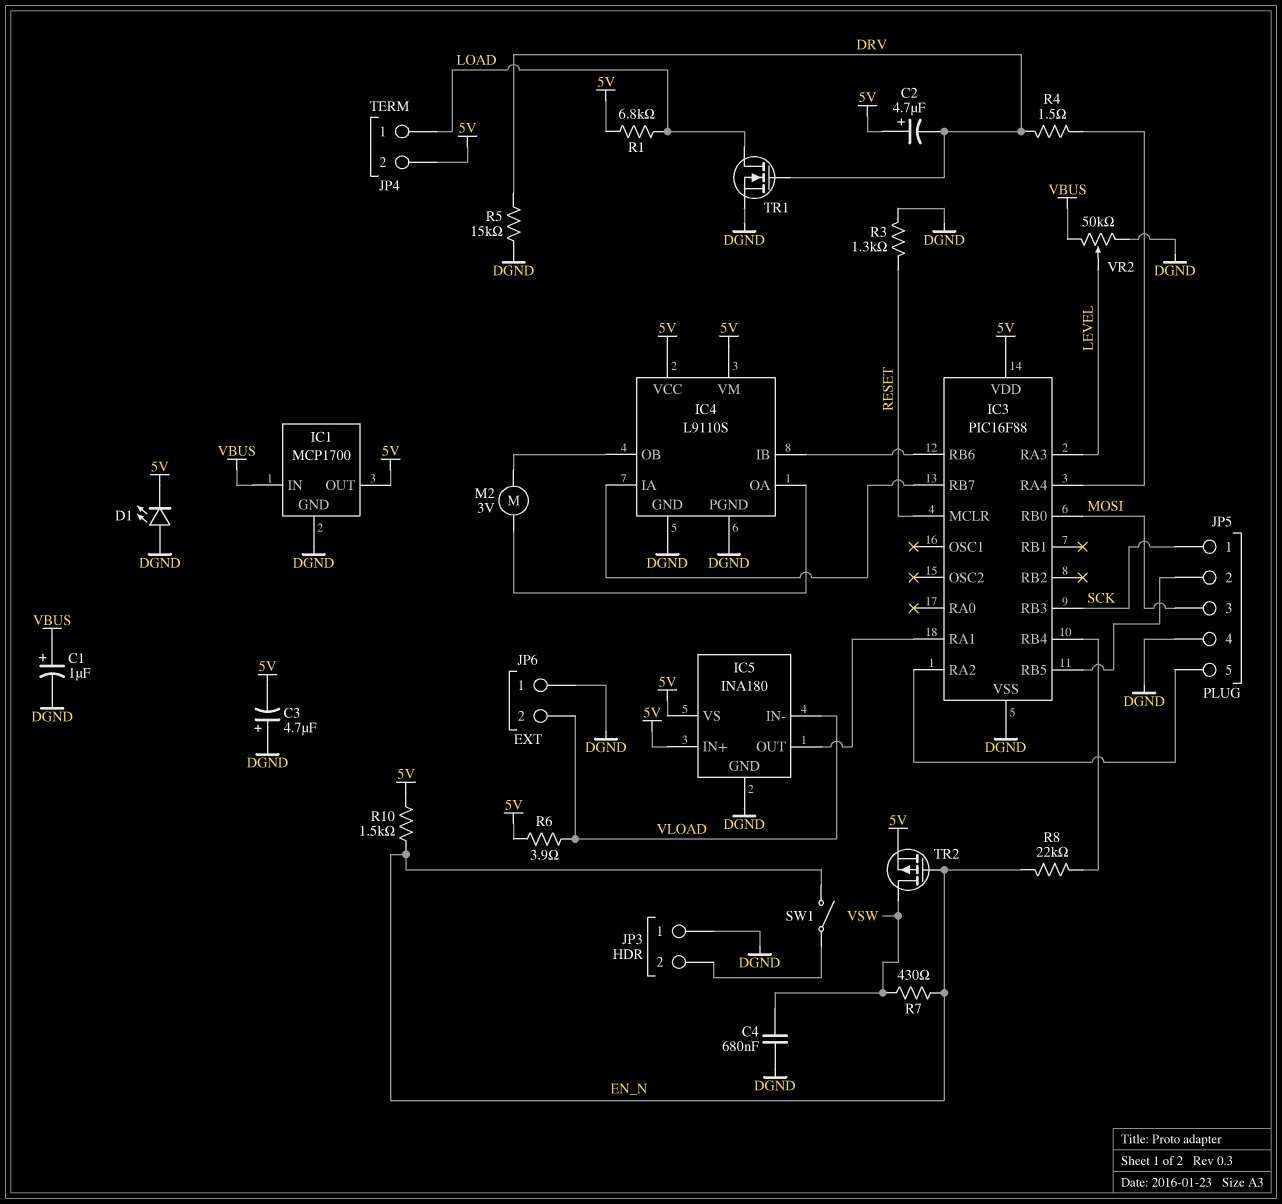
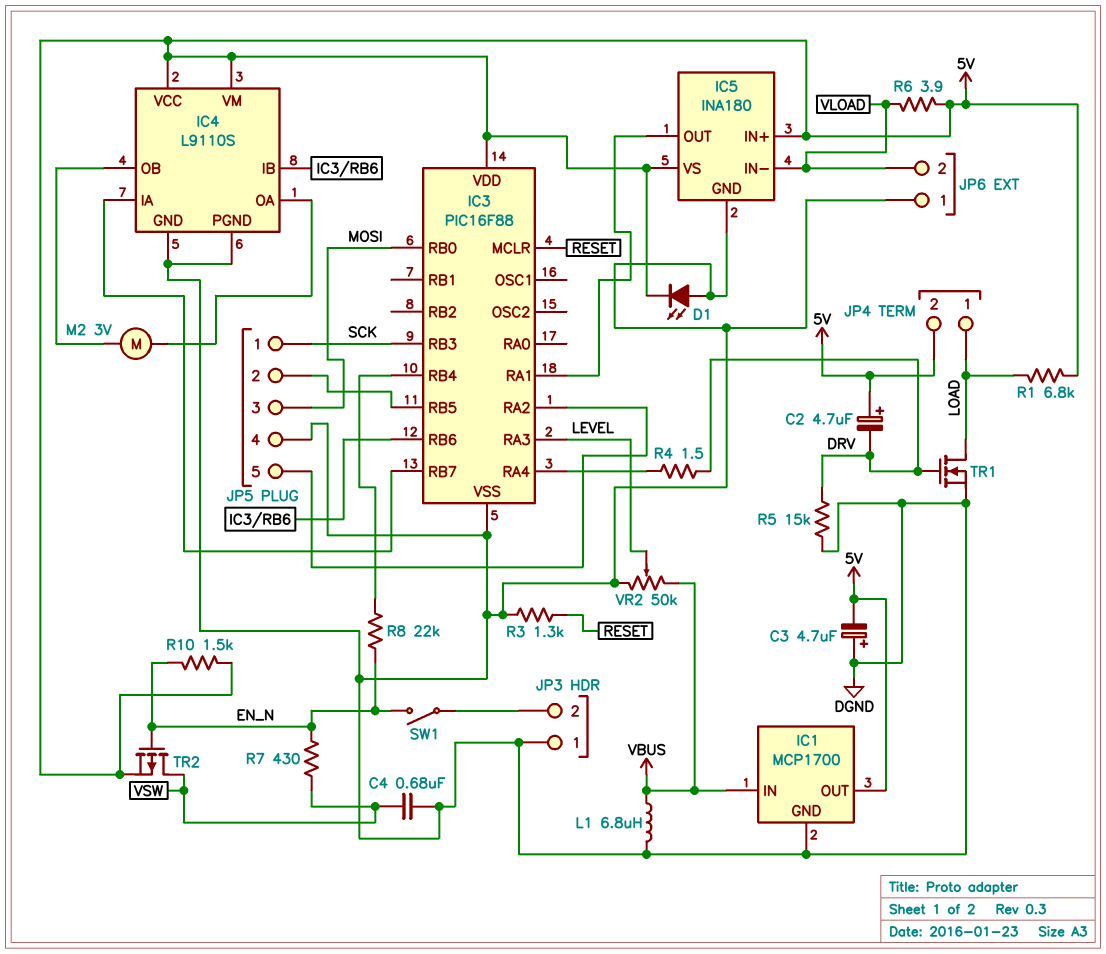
C1: 1uF (plus VBUS, minus DGND) -> none
L1: none -> 6.8uH (DGND, VBUS)

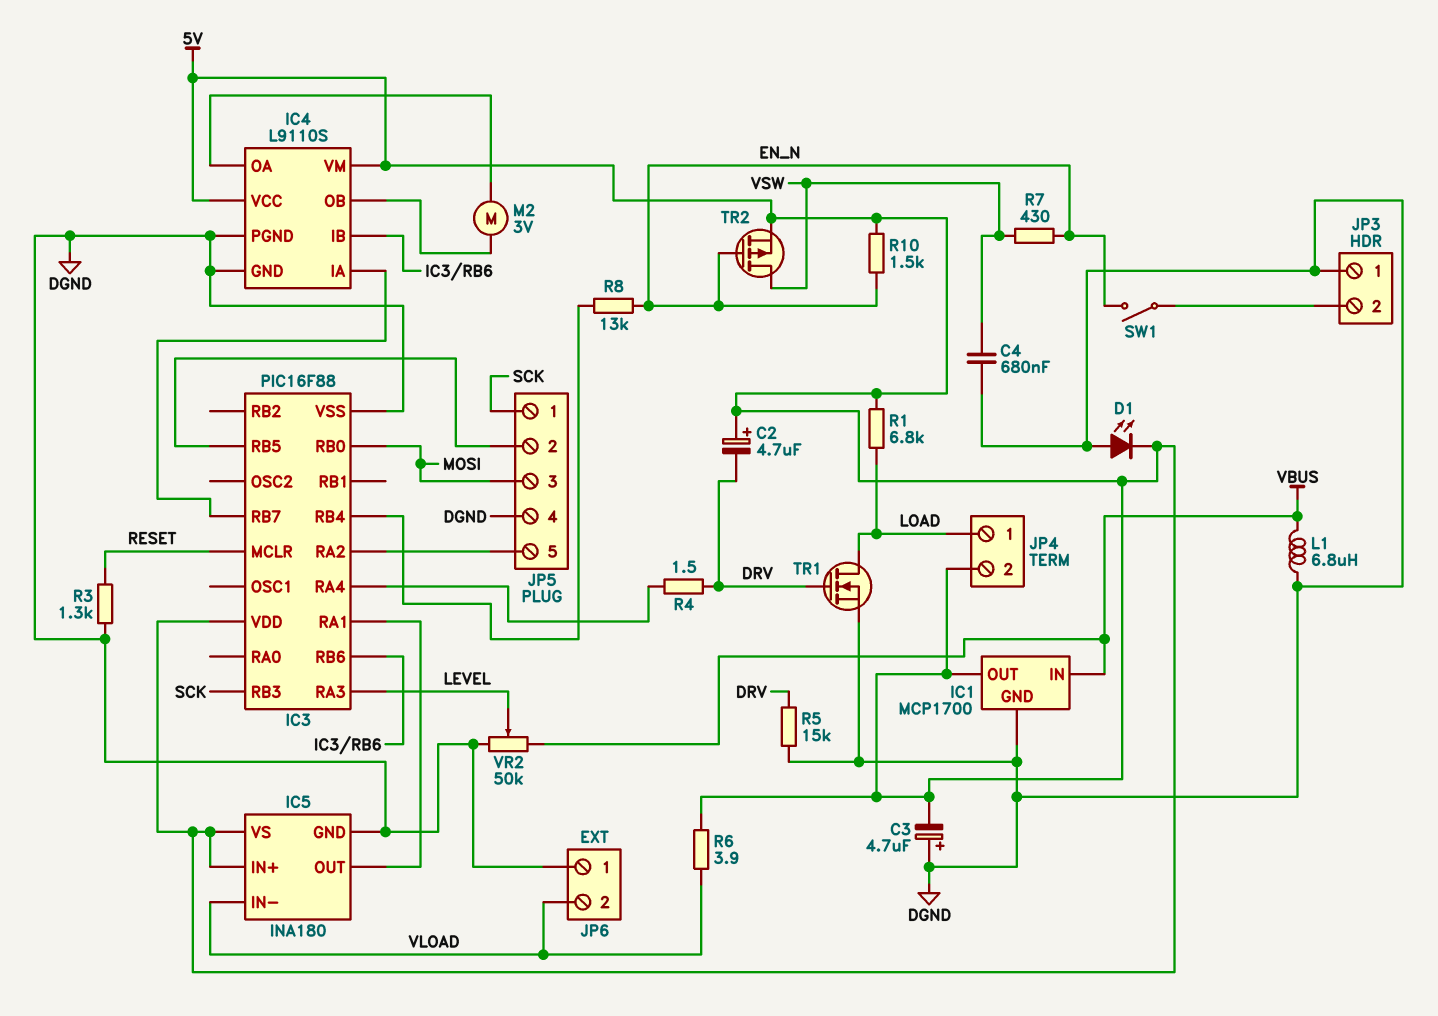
R8: 22k (EN_N, IC3/RB4) -> 13k (EN_N, IC3/RB4)

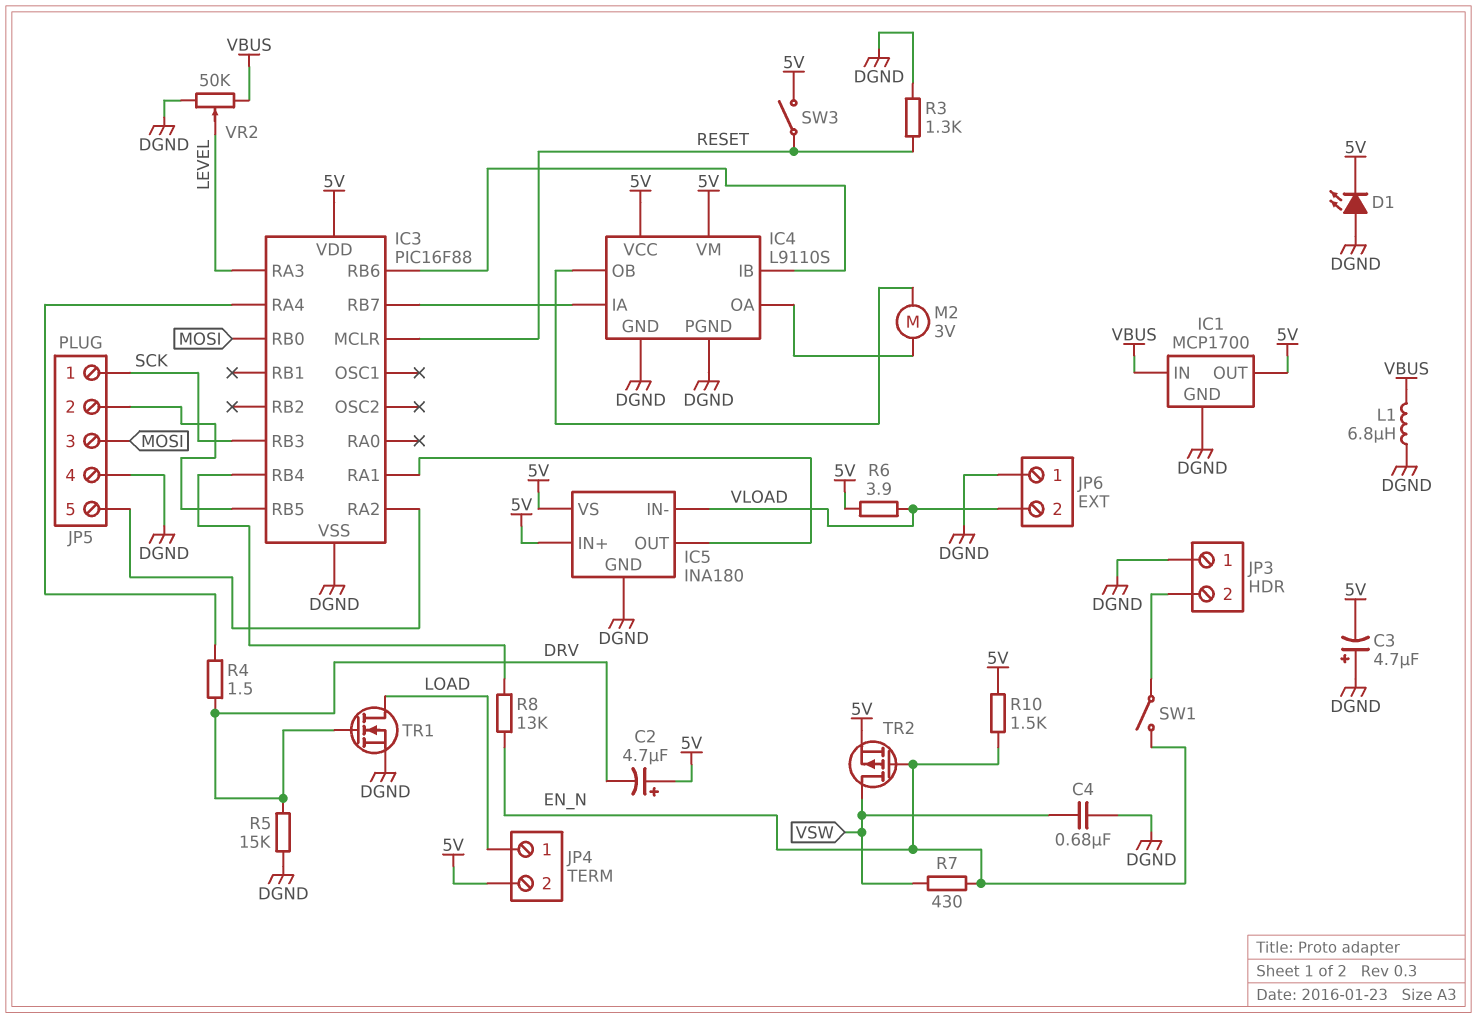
R1: 6.8k (5V, LOAD) -> none
SW3: none -> switch (5V, RESET)

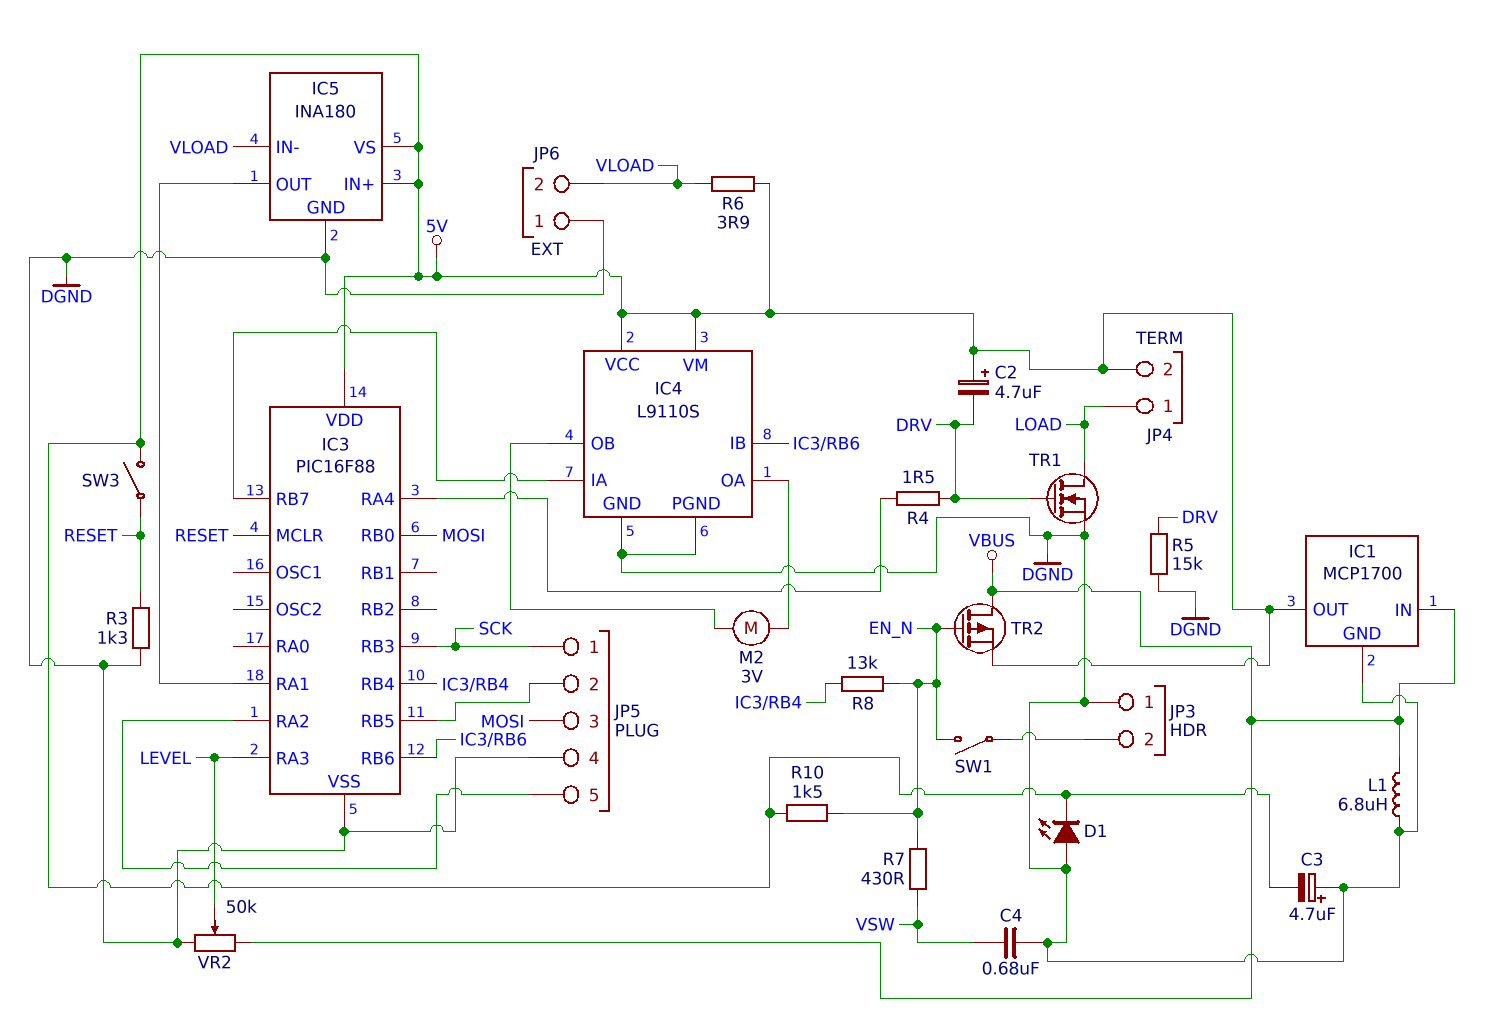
TR2: PMOS (G EN_N, D VSW, S 5V) -> PMOS (G EN_N, D VBUS, S 5V)

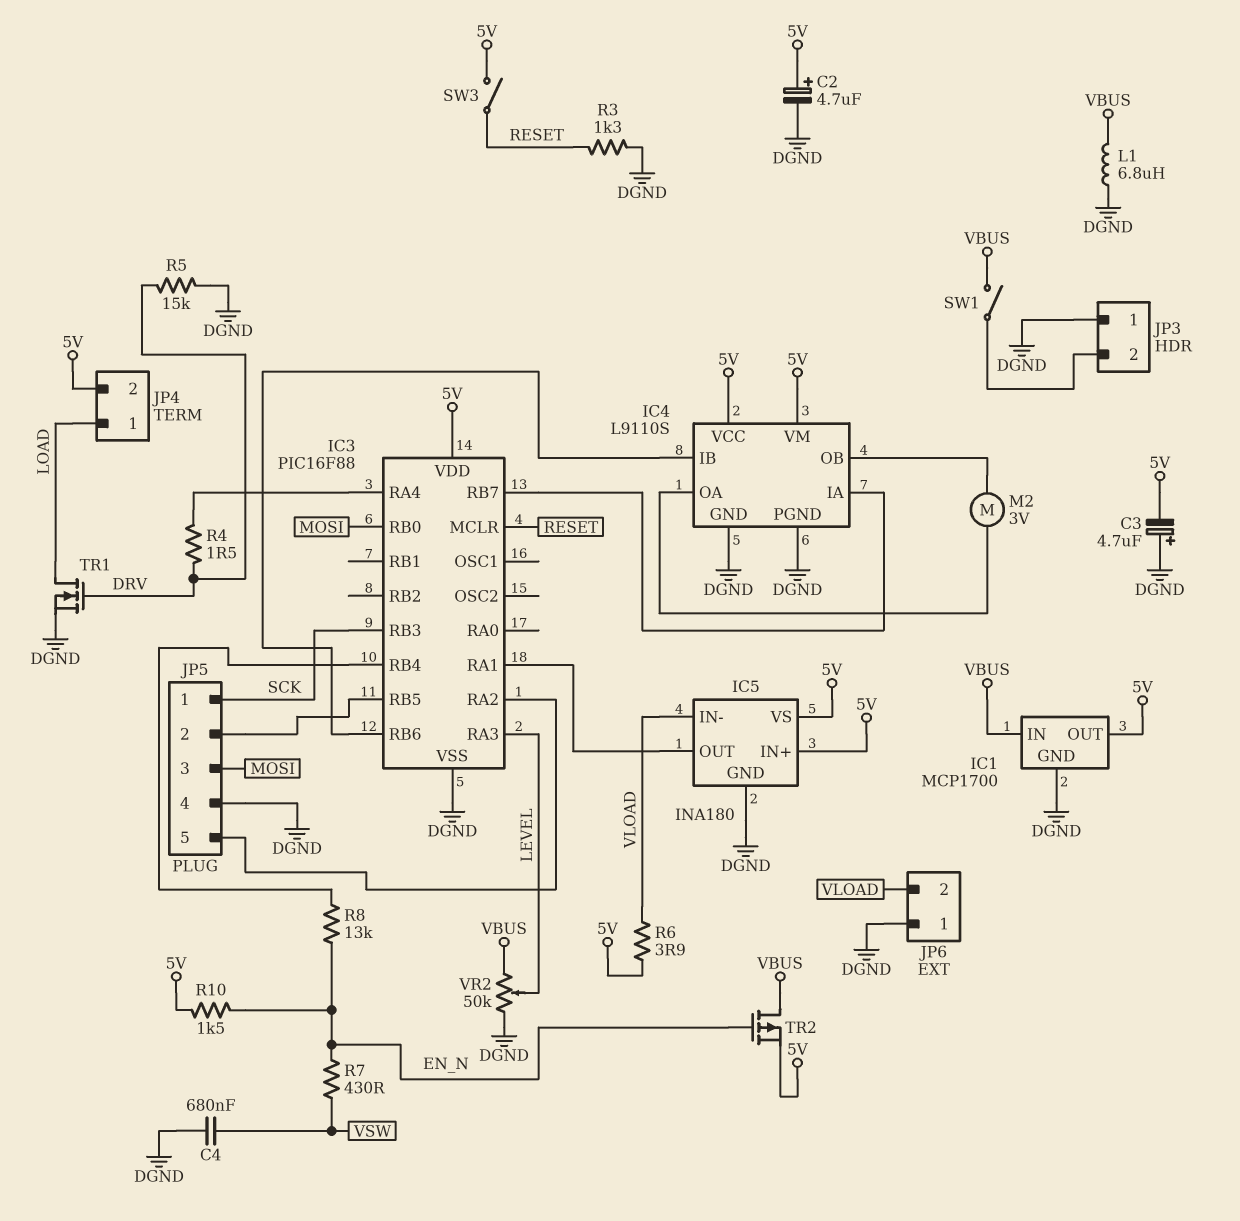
C2: 4.7uF (plus 5V, minus DRV) -> 4.7uF (plus 5V, minus DGND)
D1: LED (A DGND, K 5V) -> none
SW1: switch (EN_N, JP3/2) -> switch (JP3/2, VBUS)

